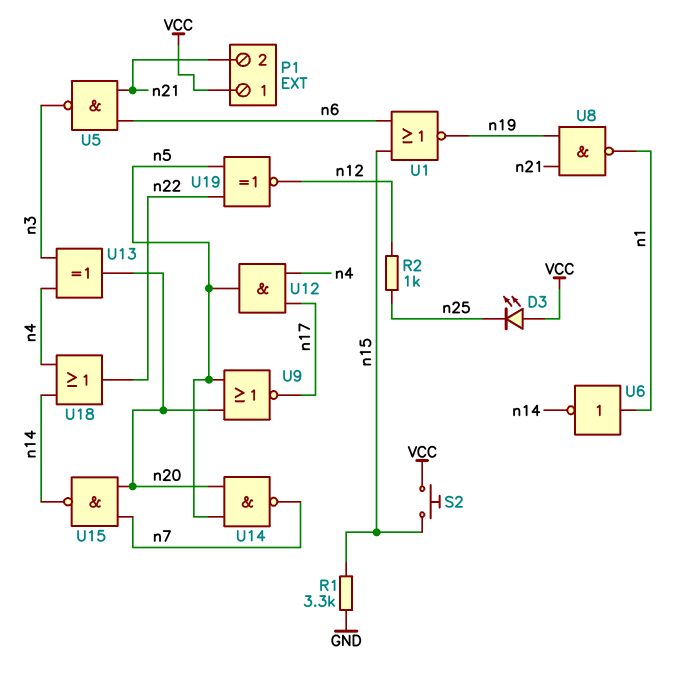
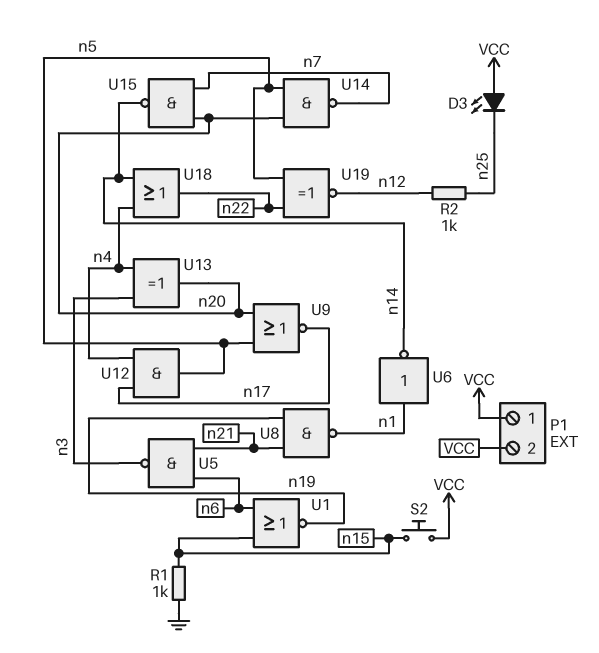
P1 pin 2: n21 -> VCC
R1: 3.3k (GND, n15) -> 1k (GND, n15)

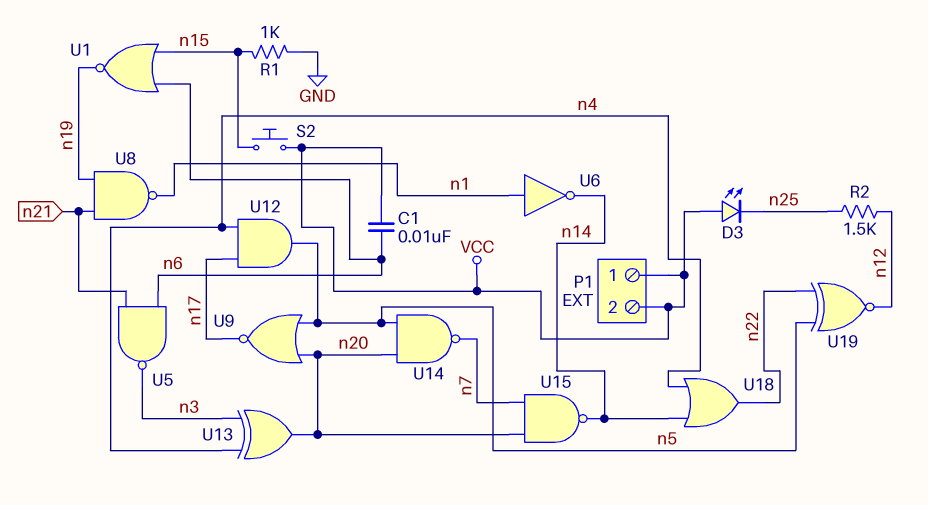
C1: none -> 10nF (VCC, n6)
R2: 1k (n12, n25) -> 1.5k (n12, n25)

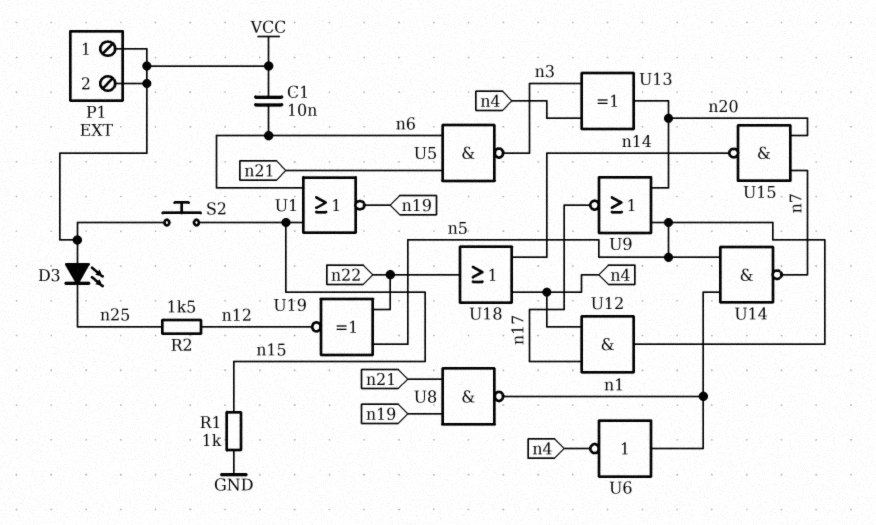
U6: NOT (in n1, out n14) -> NOT (in n1, out n4)
U14: NAND (in n5, in n20, out n7) -> NAND (in n1, in n5, out n7)

